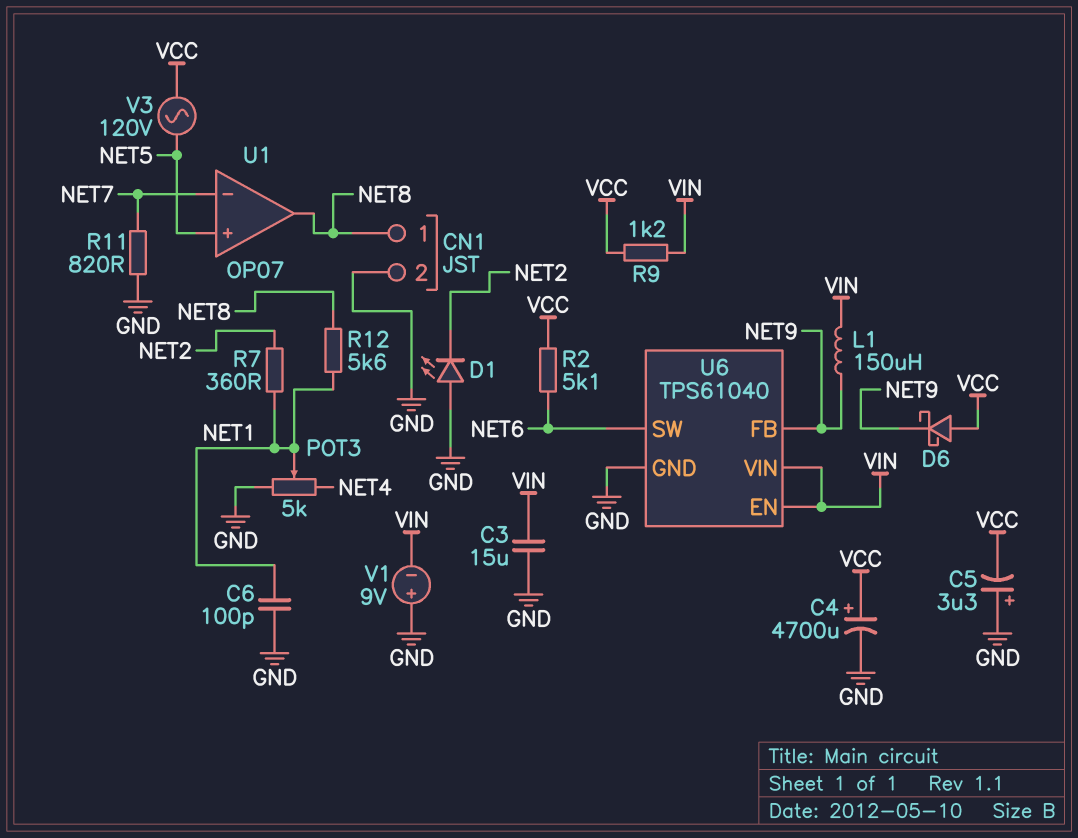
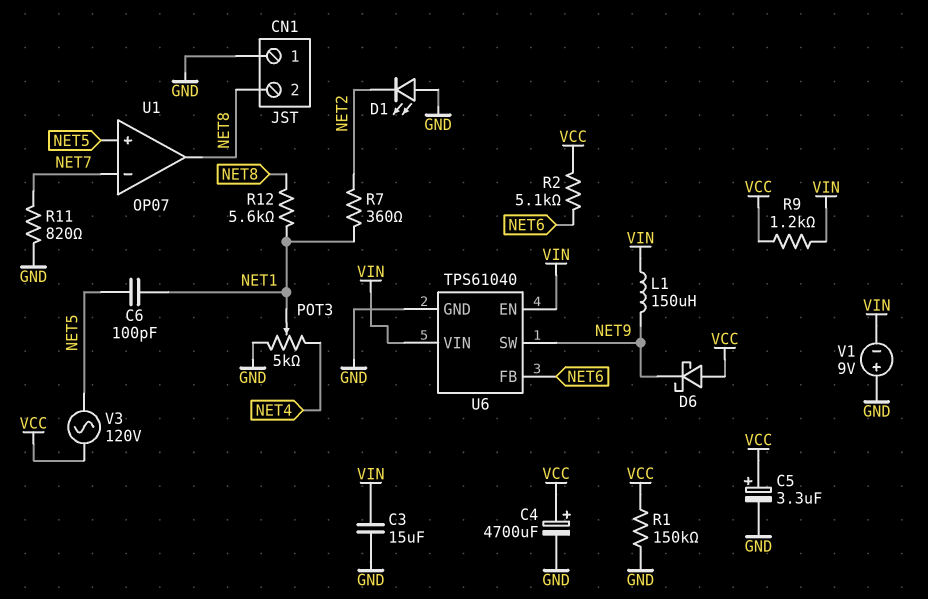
C5: 3.3uF (plus GND, minus VCC) -> 3.3uF (plus VCC, minus GND)
C6: 100pF (GND, NET1) -> 100pF (NET1, NET5)
CN1 pin 1: NET8 -> GND
CN1 pin 2: GND -> NET8
R1: none -> 150k (GND, VCC)
U6 pin FB: NET9 -> NET6
U6 pin SW: NET6 -> NET9

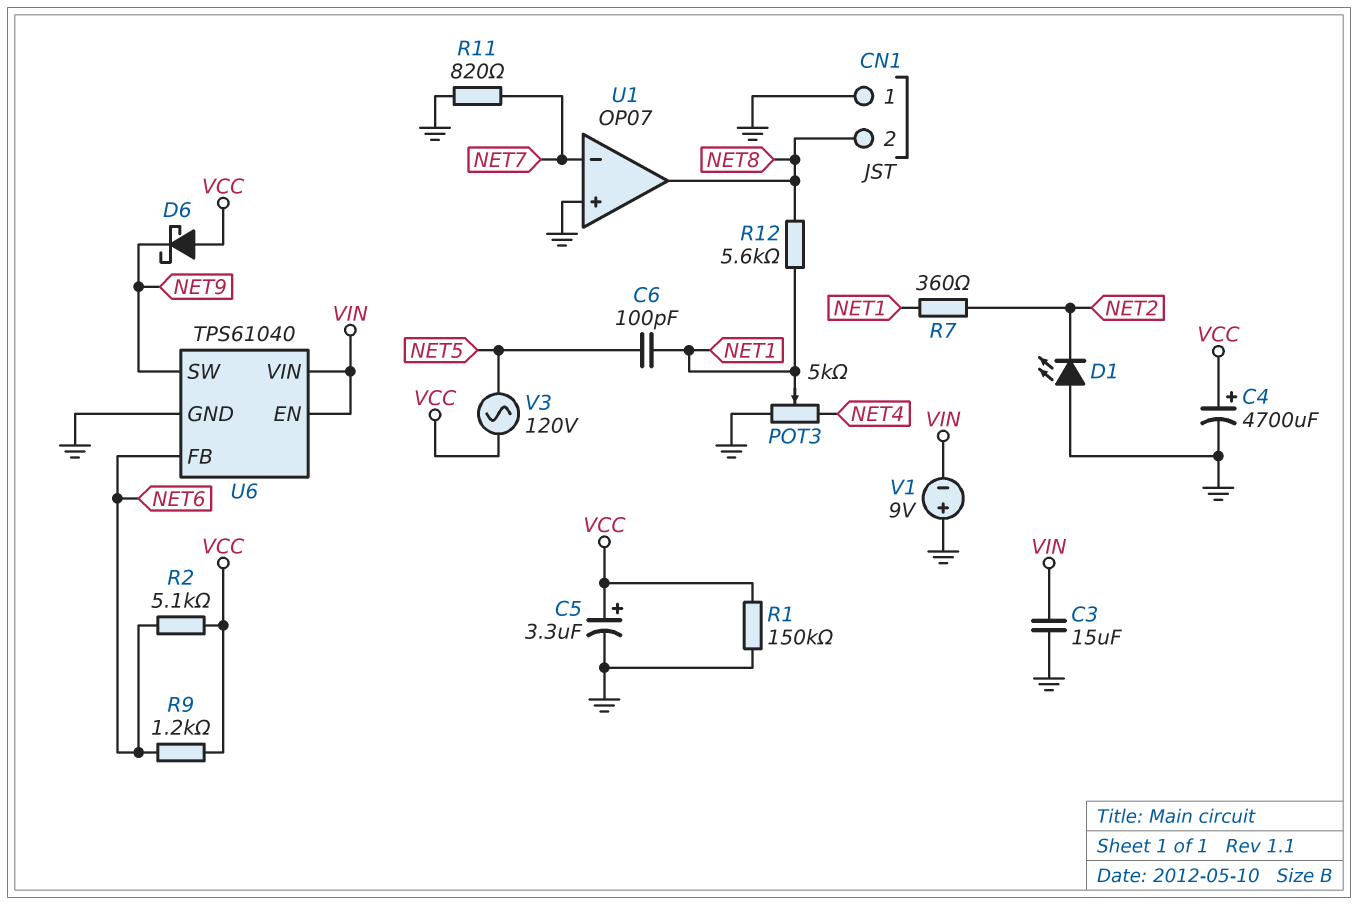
L1: 150uH (NET9, VIN) -> none
R9: 1.2k (VCC, VIN) -> 1.2k (NET6, VCC)
U1 pin in+: NET5 -> GND

